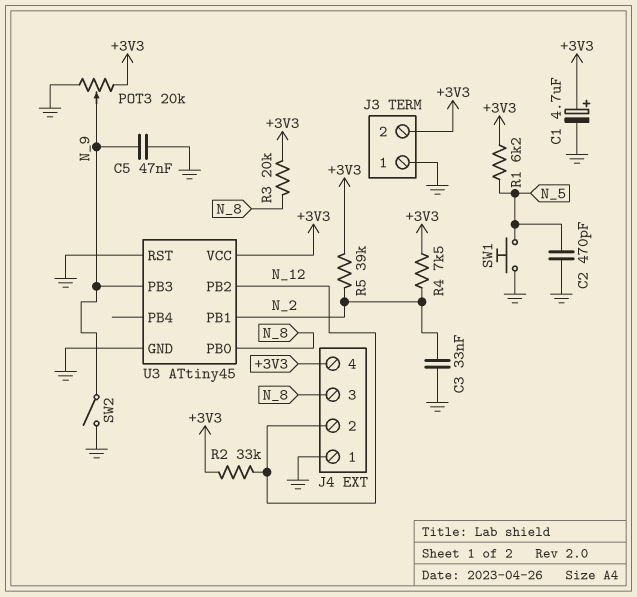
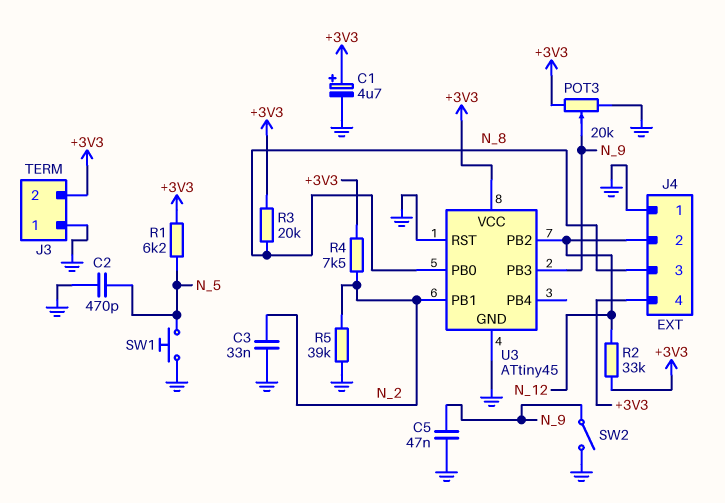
R5: 39k (+3V3, N_2) -> 39k (GND, N_2)

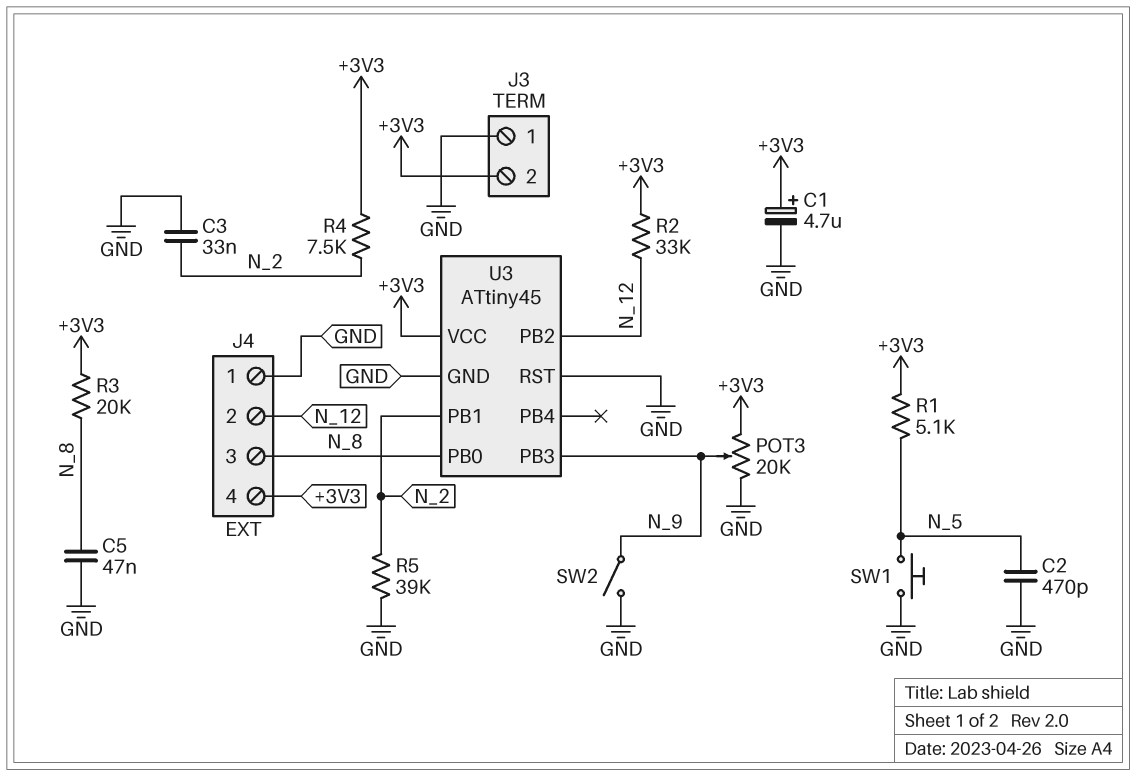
C5: 47nF (GND, N_9) -> 47nF (GND, N_8)
R1: 6.2k (+3V3, N_5) -> 5.1k (+3V3, N_5)

